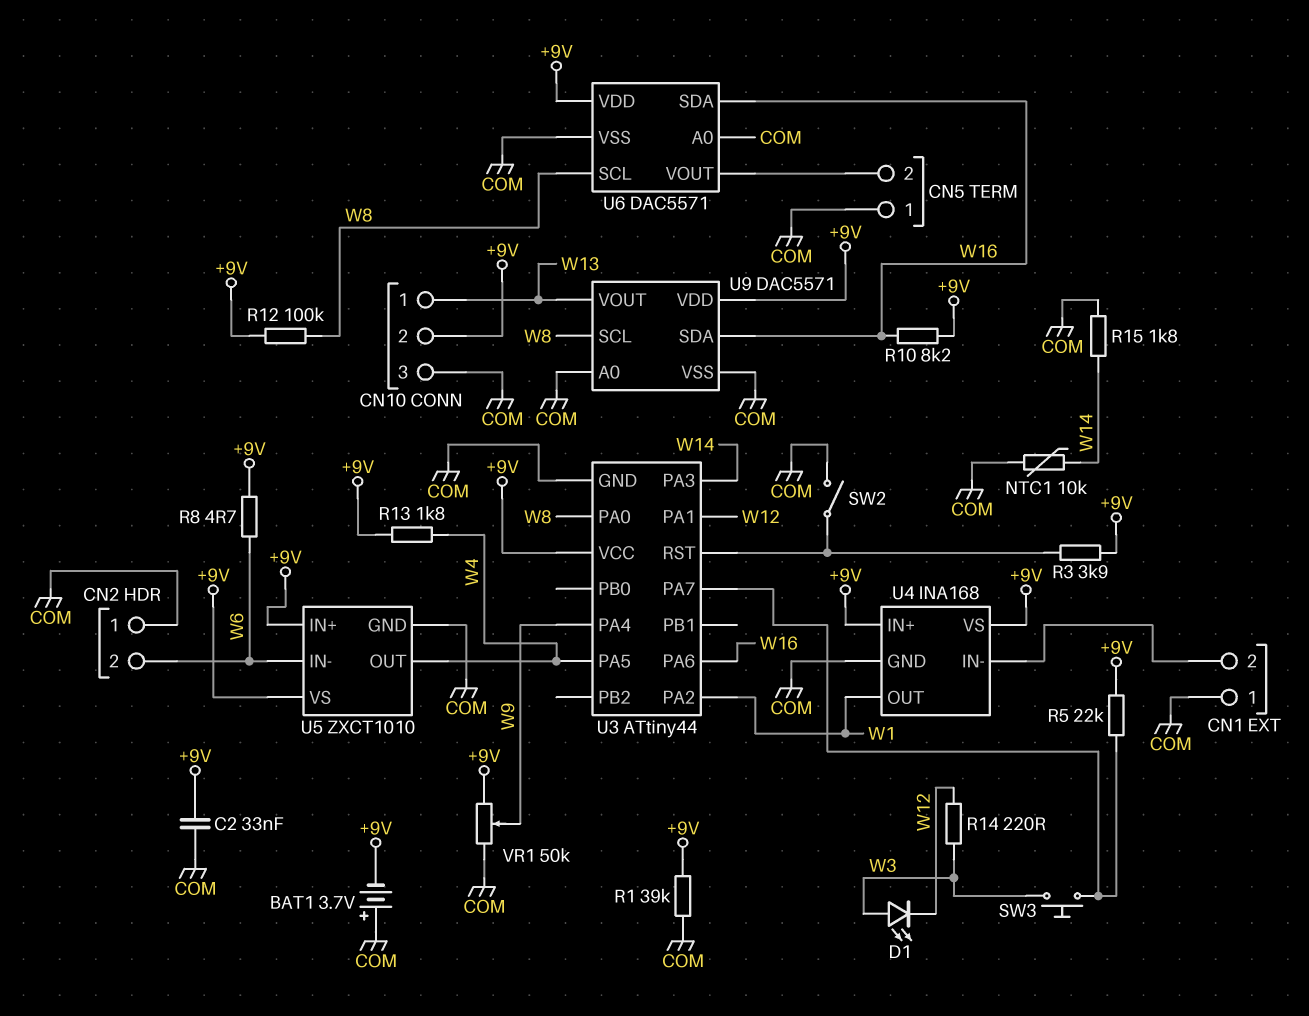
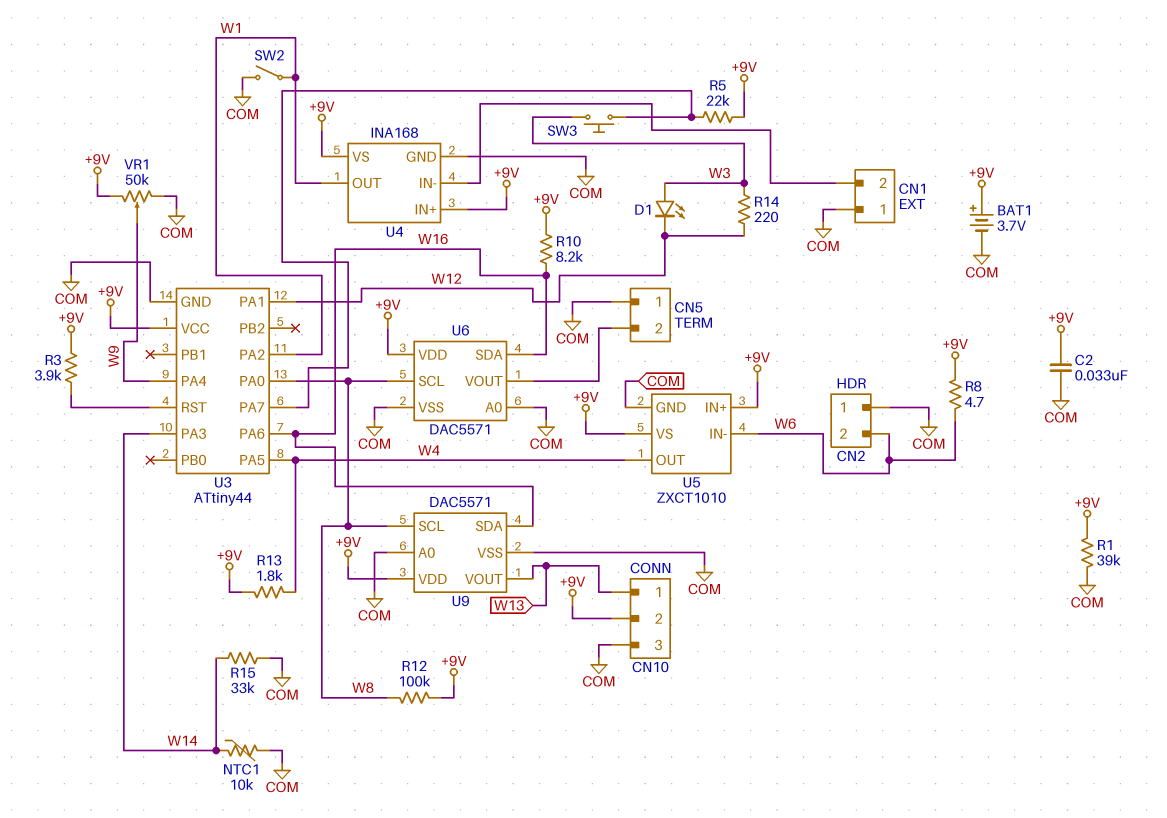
BAT1: 3.7V (plus COM, minus +9V) -> 3.7V (plus +9V, minus COM)
R15: 1.8k (COM, W14) -> 33k (COM, W14)
SW2: switch (COM, U3/RST) -> switch (COM, W1)

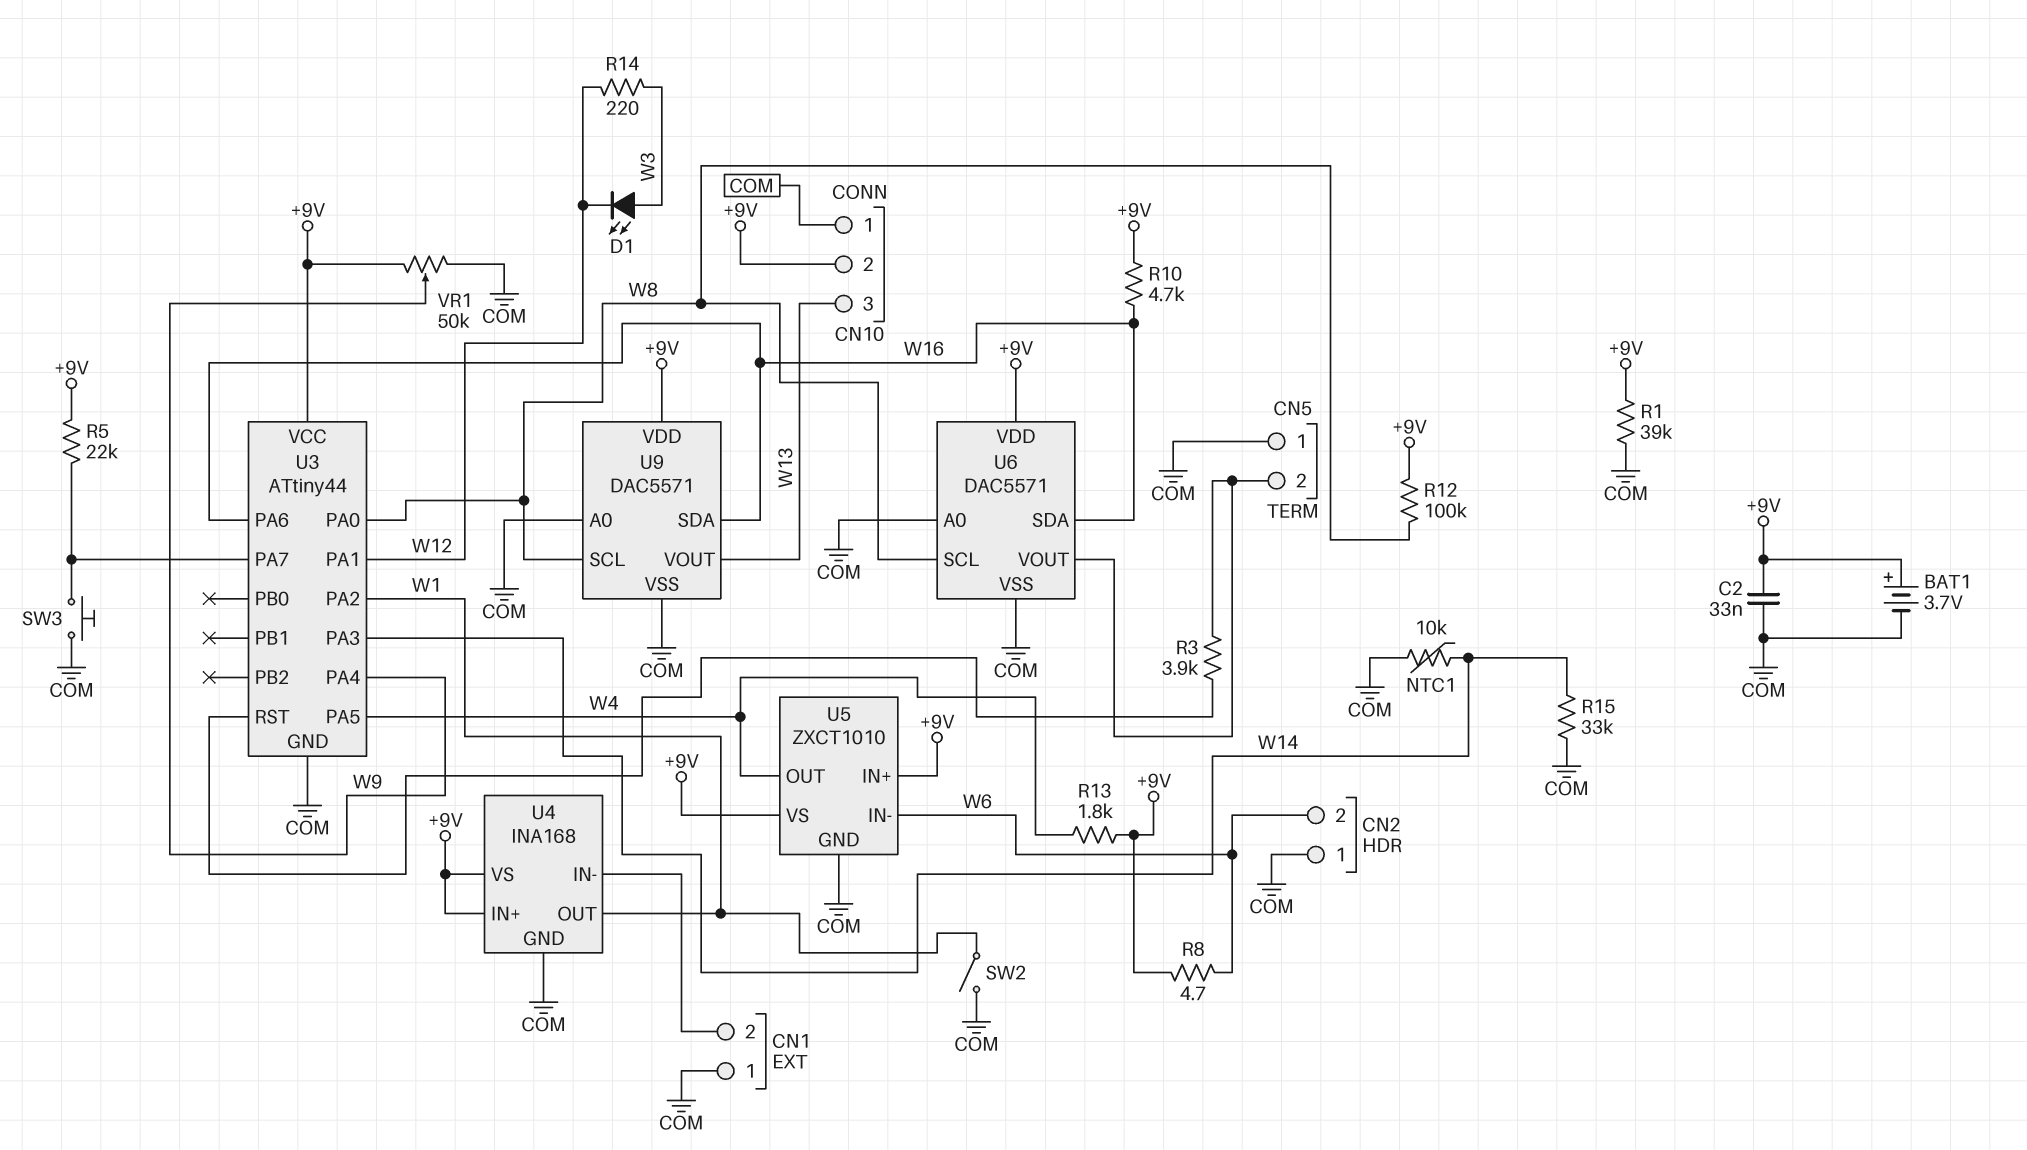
CN10 pin 1: W13 -> COM
CN10 pin 3: COM -> W13
R3: 3.9k (+9V, U3/RST) -> 3.9k (CN5/2, U3/RST)
R10: 8.2k (+9V, W16) -> 4.7k (+9V, W16)
SW3: button (U3/PA7, W3) -> button (COM, U3/PA7)

